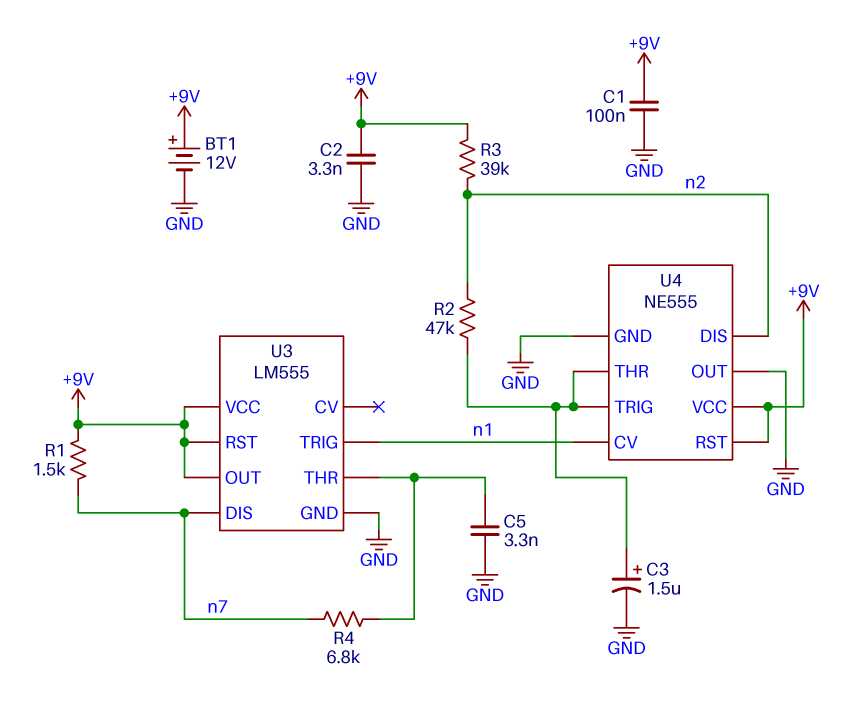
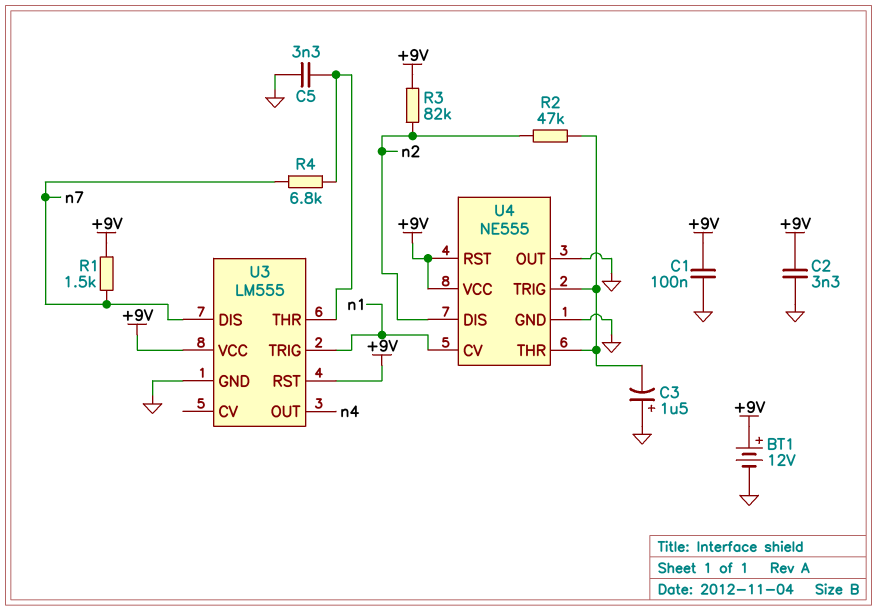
C3: 1.5uF (plus U4/THR, minus GND) -> 1.5uF (plus GND, minus U4/THR)
R3: 39k (+9V, n2) -> 82k (+9V, n2)
U3 pin OUT: +9V -> n4

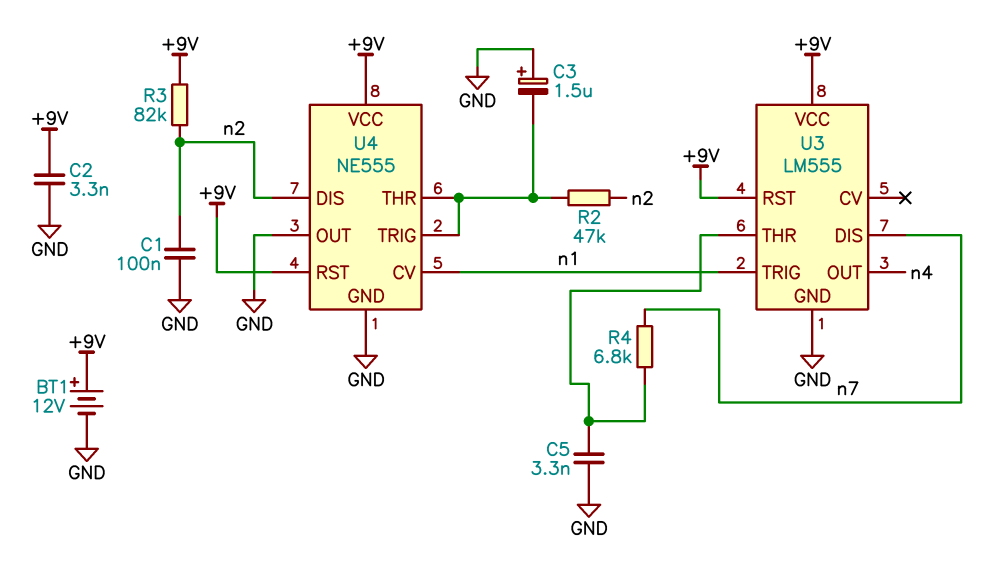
C1: 100nF (+9V, GND) -> 100nF (GND, n2)
R1: 1.5k (+9V, n7) -> none

